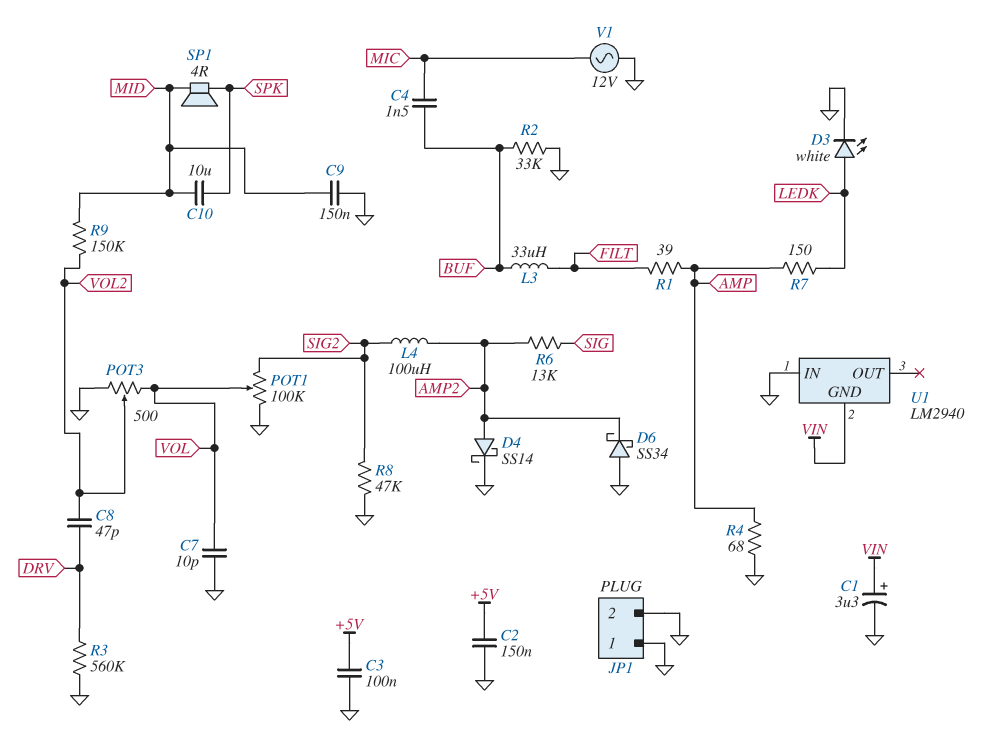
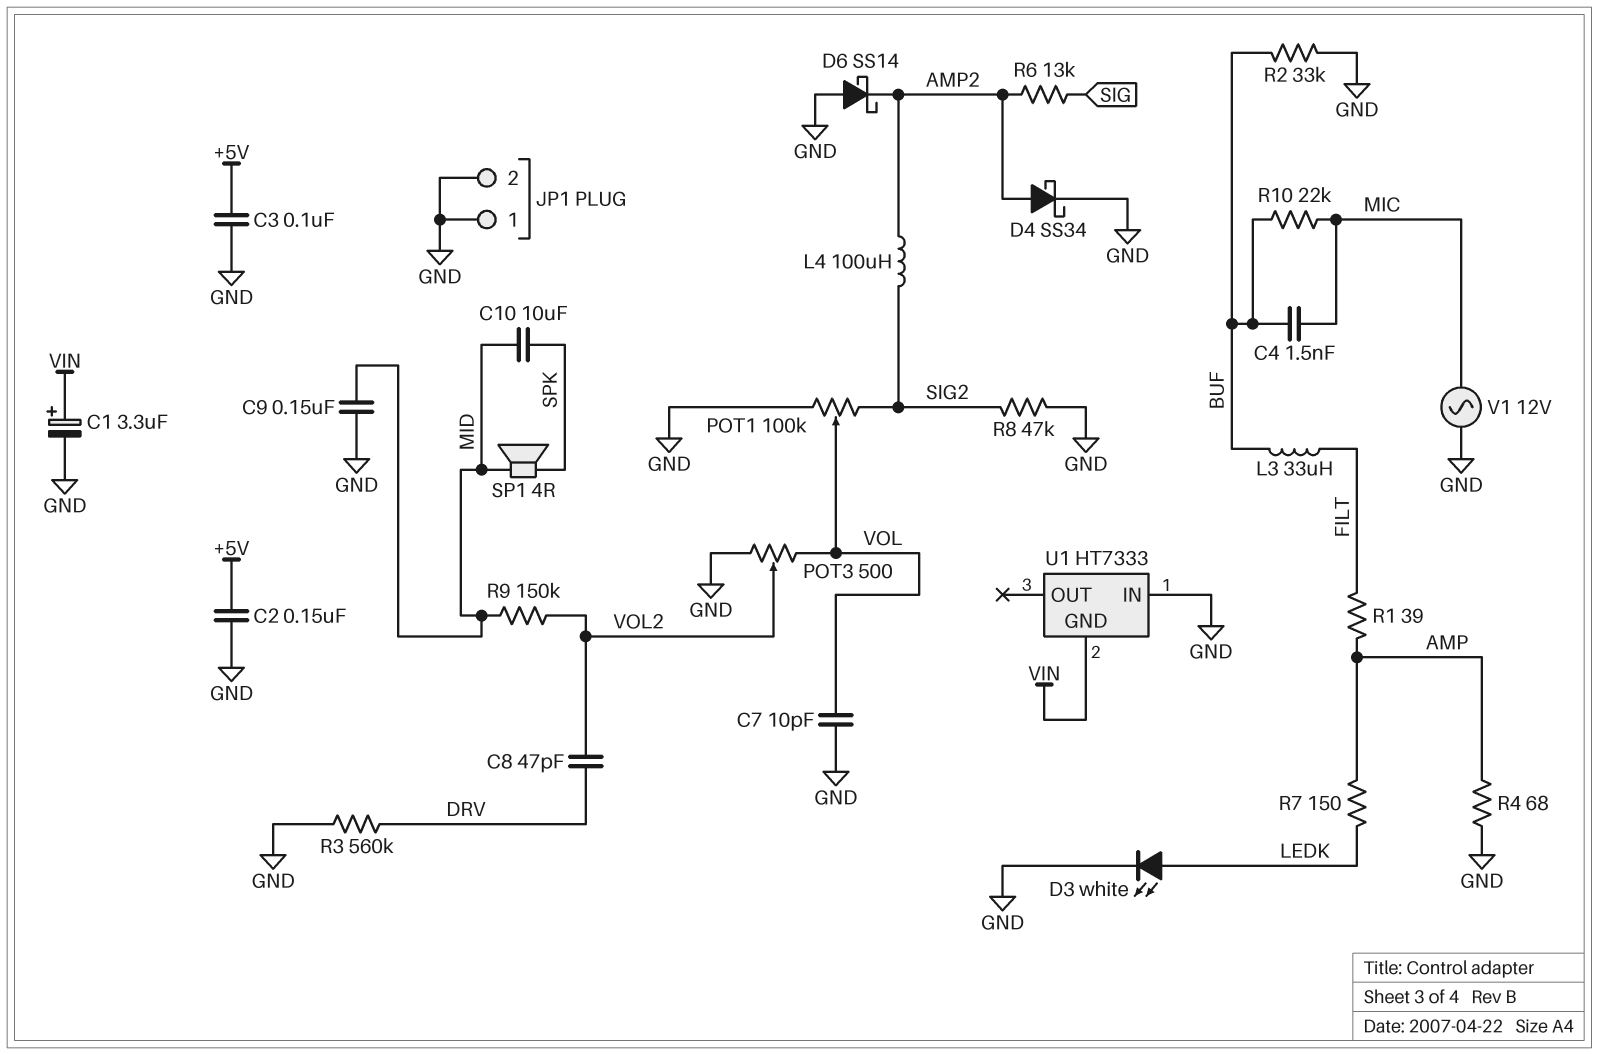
D4: schottky SS14 (A AMP2, K GND) -> schottky SS34 (A AMP2, K GND)
D6: schottky SS34 (A GND, K AMP2) -> schottky SS14 (A GND, K AMP2)
R10: none -> 22k (BUF, MIC)
U1: LM2940 -> HT7333

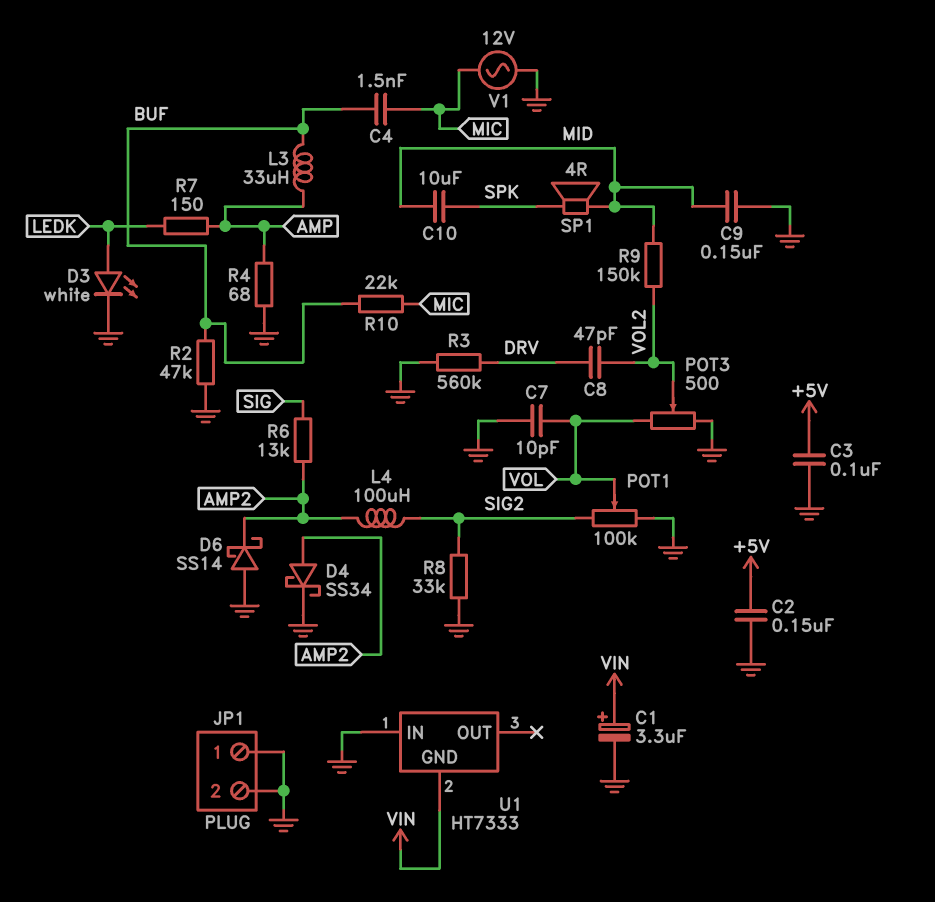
L3: 33uH (BUF, FILT) -> 33uH (AMP, BUF)
R1: 39 (AMP, FILT) -> none
R2: 33k (BUF, GND) -> 47k (BUF, GND)
R8: 47k (GND, SIG2) -> 33k (GND, SIG2)

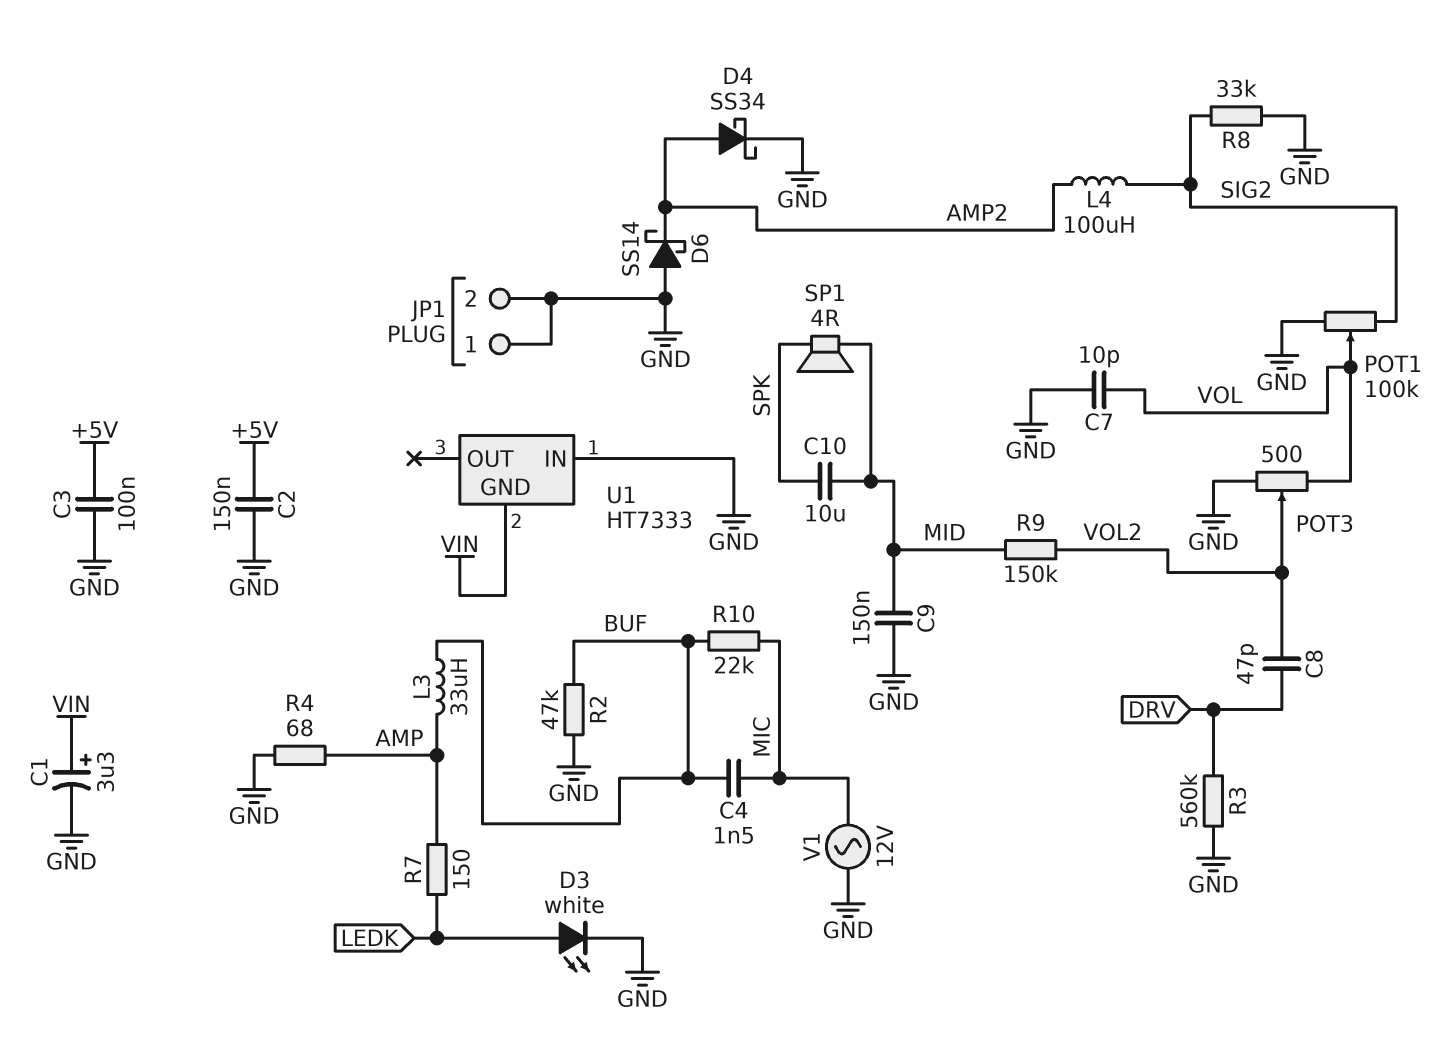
R6: 13k (AMP2, SIG) -> none

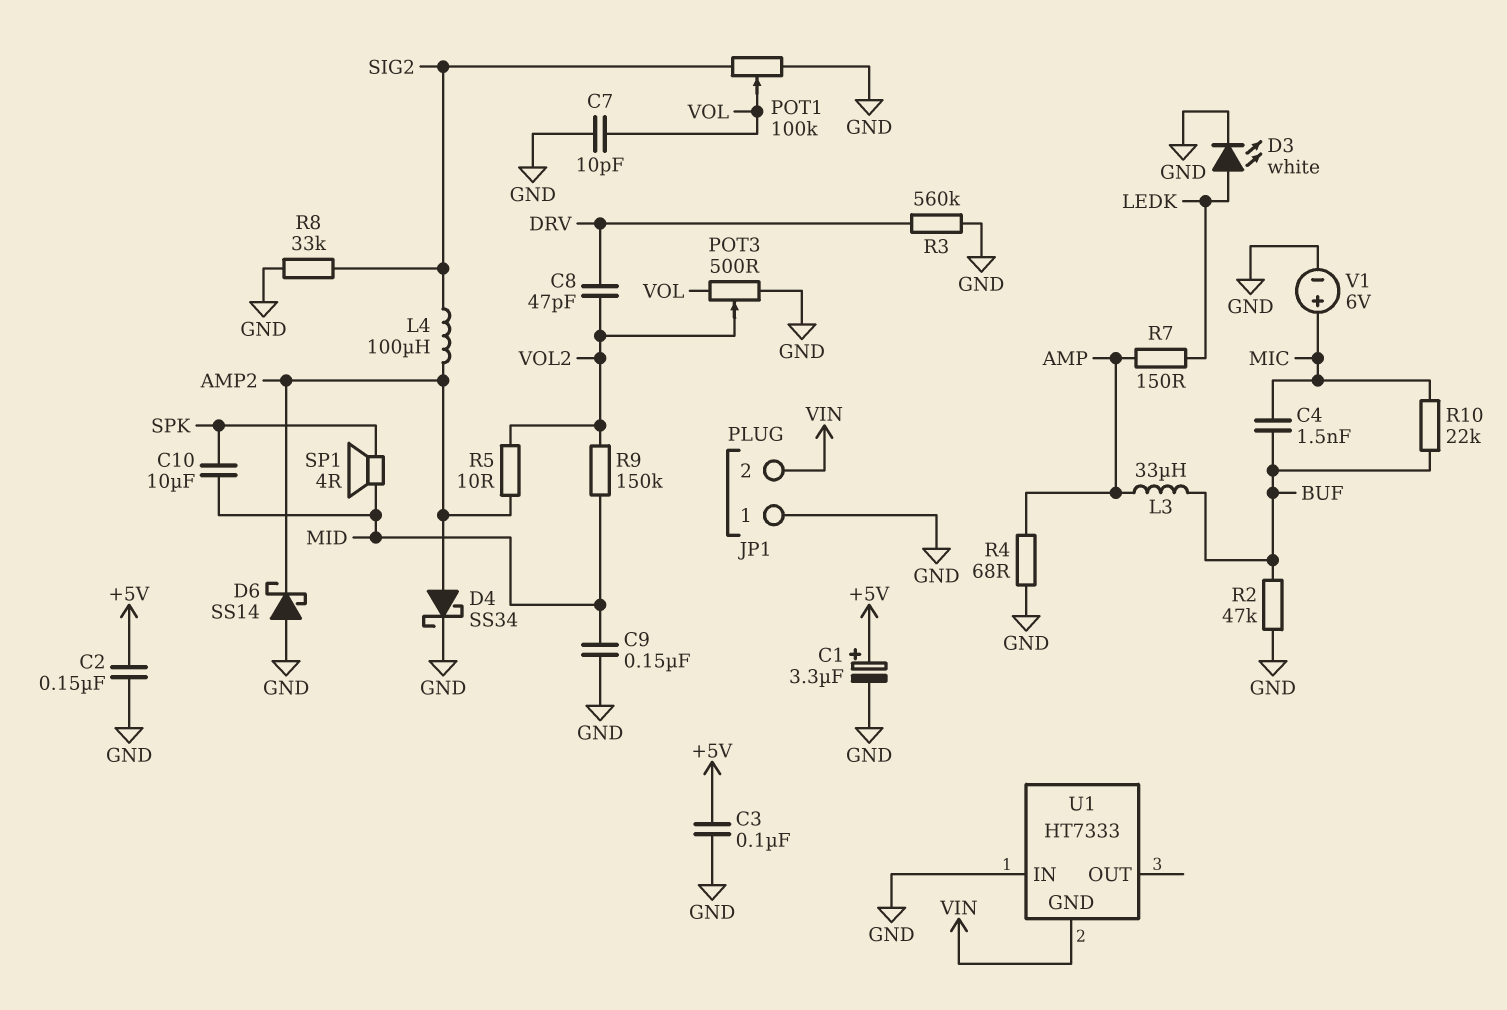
C1: 3.3uF (plus VIN, minus GND) -> 3.3uF (plus +5V, minus GND)
JP1 pin 2: GND -> VIN
R5: none -> 10 (AMP2, VOL2)
V1: AC 12V (GND, MIC) -> 6V (plus MIC, minus GND)

